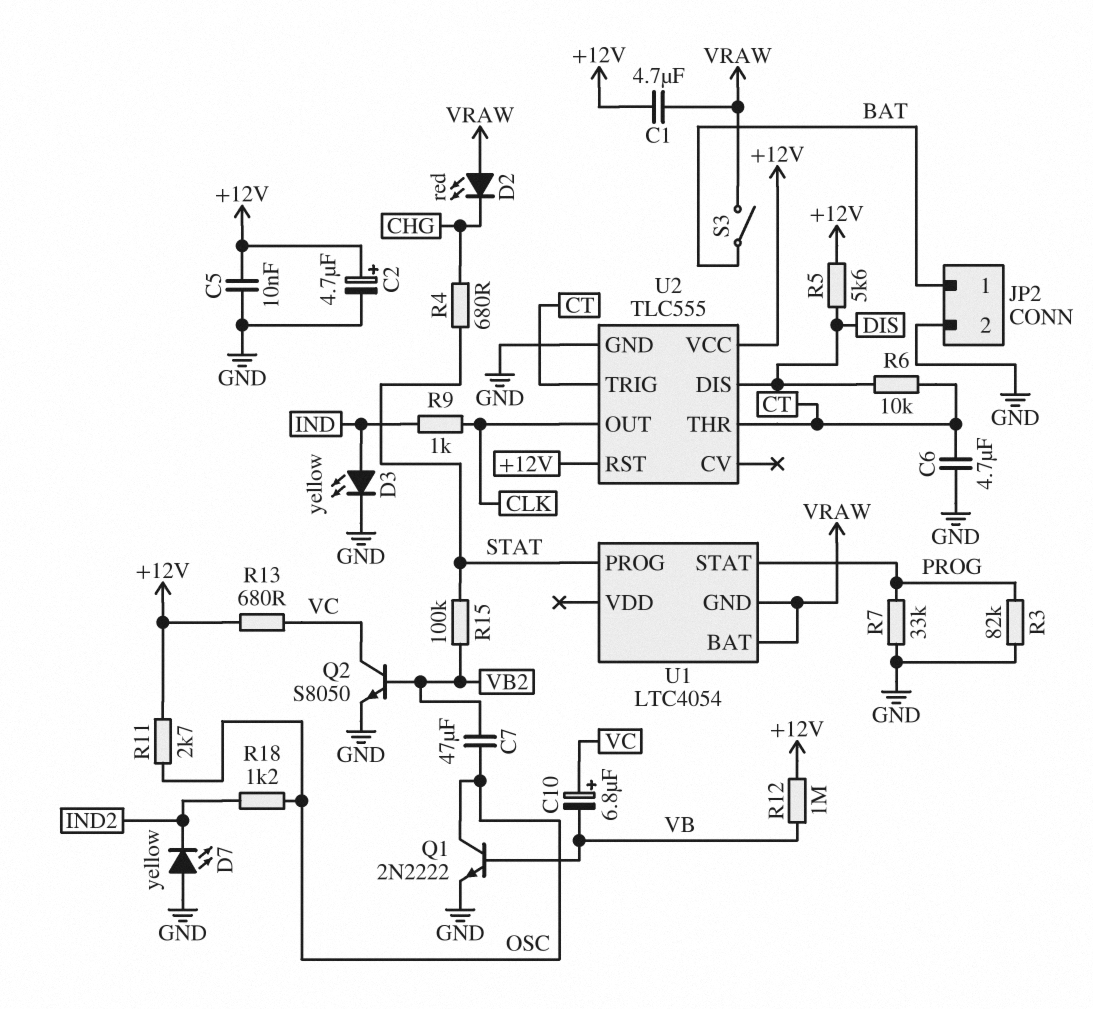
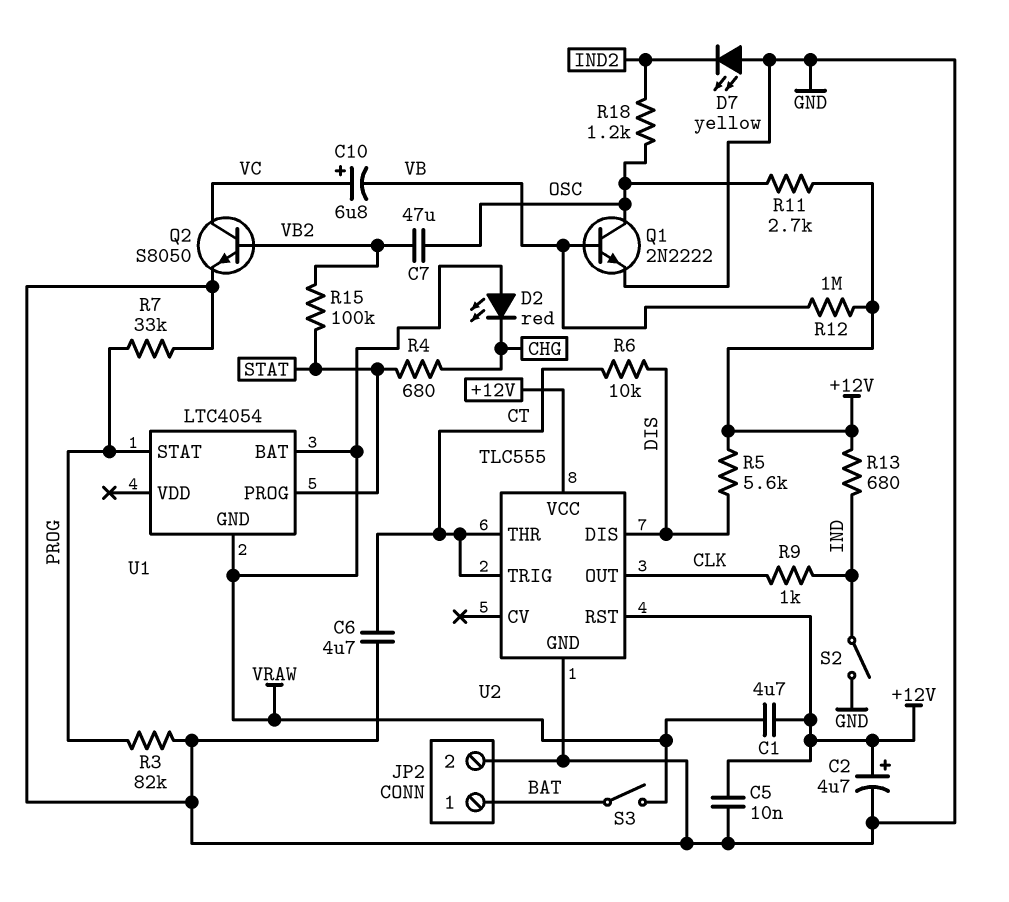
D3: LED yellow (A IND, K GND) -> none
R13: 680 (+12V, VC) -> 680 (+12V, IND)
S2: none -> switch (GND, IND)

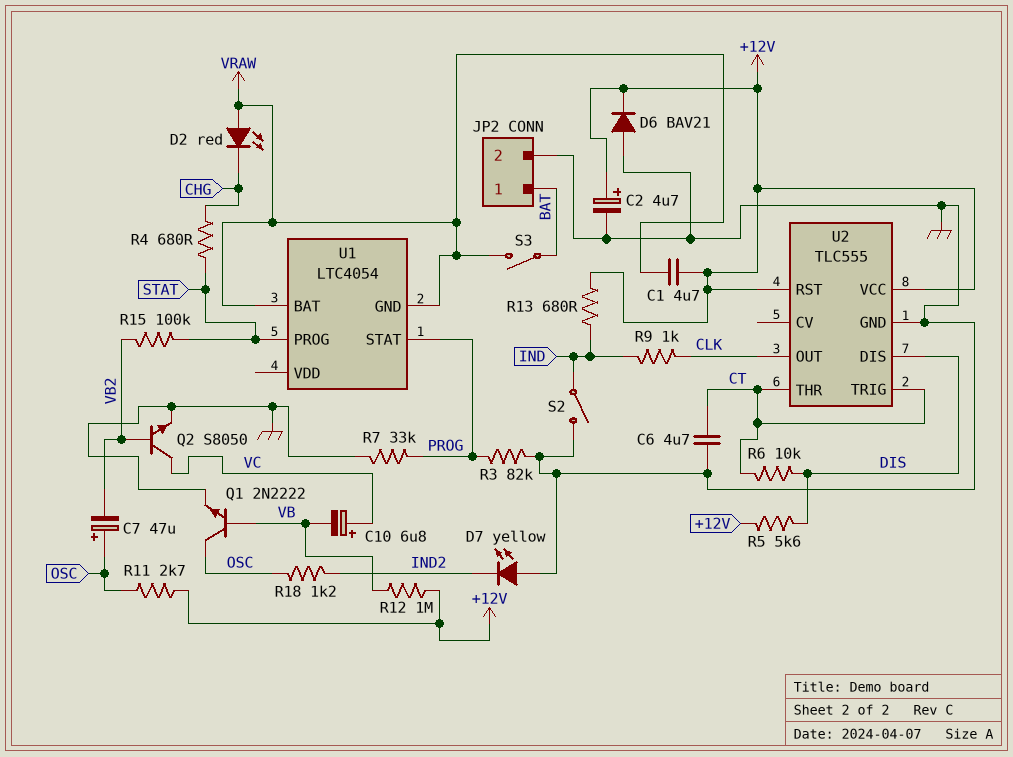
C5: 10nF (+12V, GND) -> none
C7: 47uF (OSC, VB2) -> 47uF (plus OSC, minus VB2)
D6: none -> diode BAV21 (A GND, K +12V)

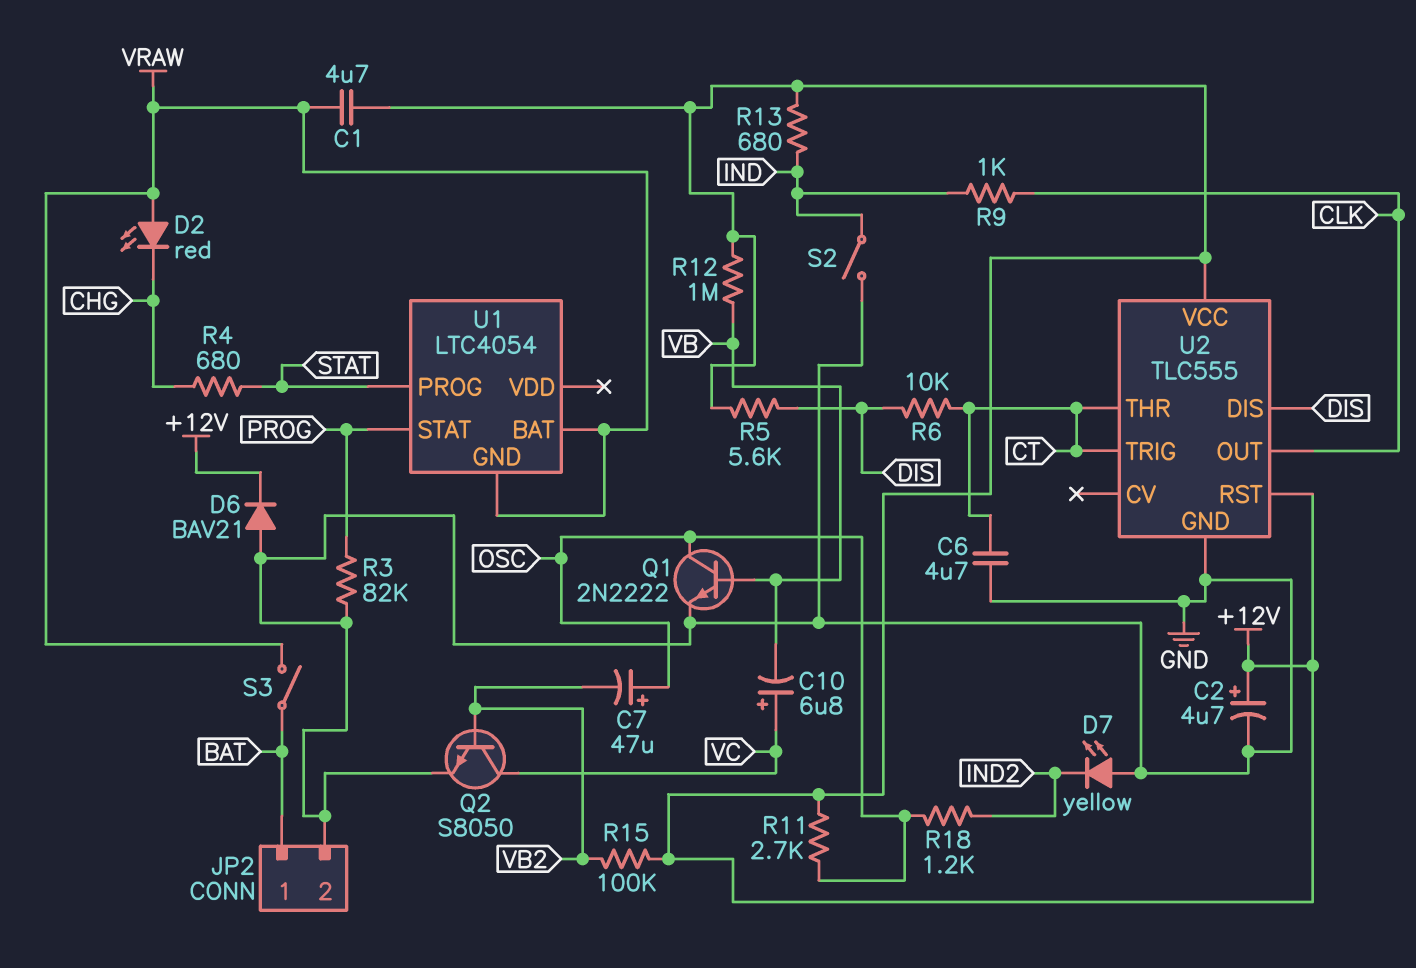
R7: 33k (GND, PROG) -> none
R15: 100k (STAT, VB2) -> 100k (+12V, VB2)

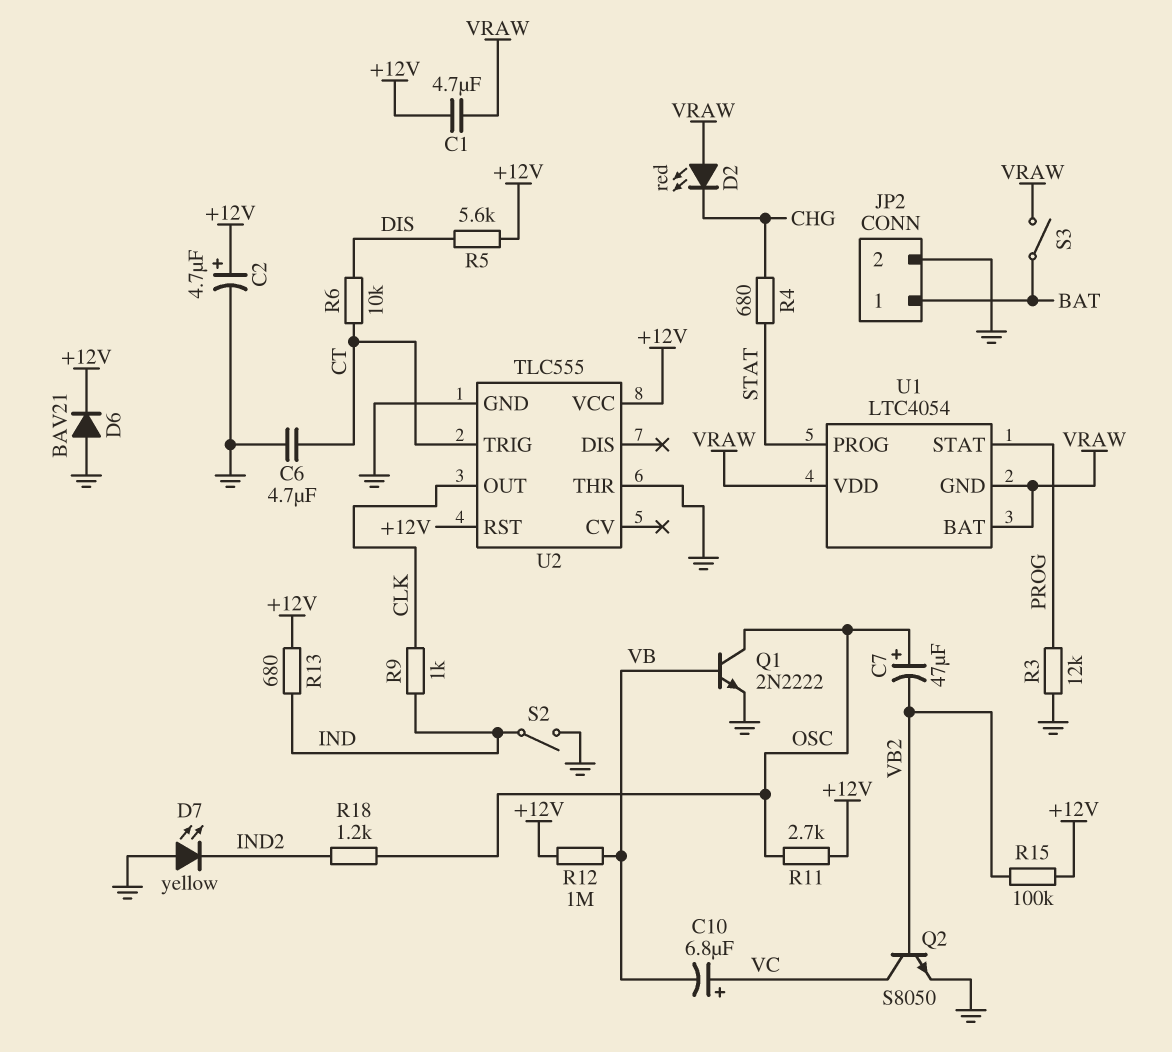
R3: 82k (GND, PROG) -> 12k (GND, PROG)
U1 pin VDD: none -> VRAW
U2 pin DIS: DIS -> none
U2 pin THR: CT -> GND

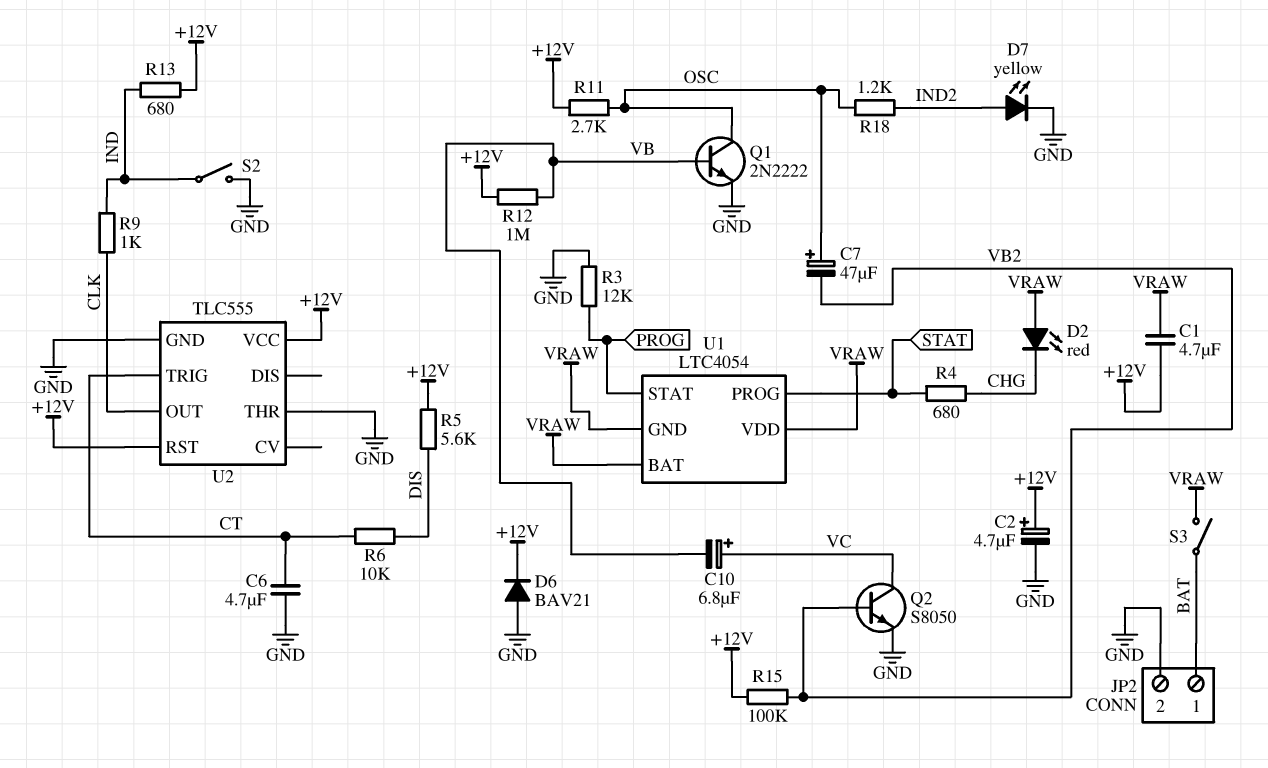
D7: LED yellow (A GND, K IND2) -> LED yellow (A IND2, K GND)

